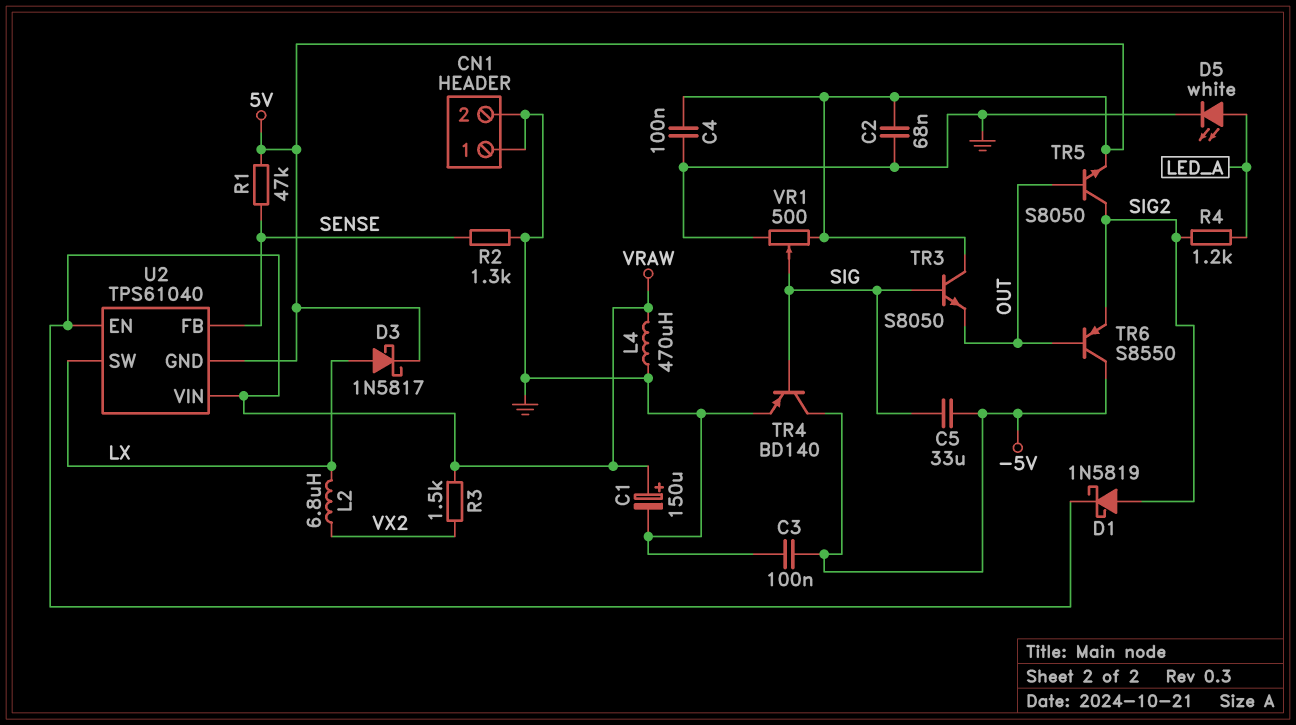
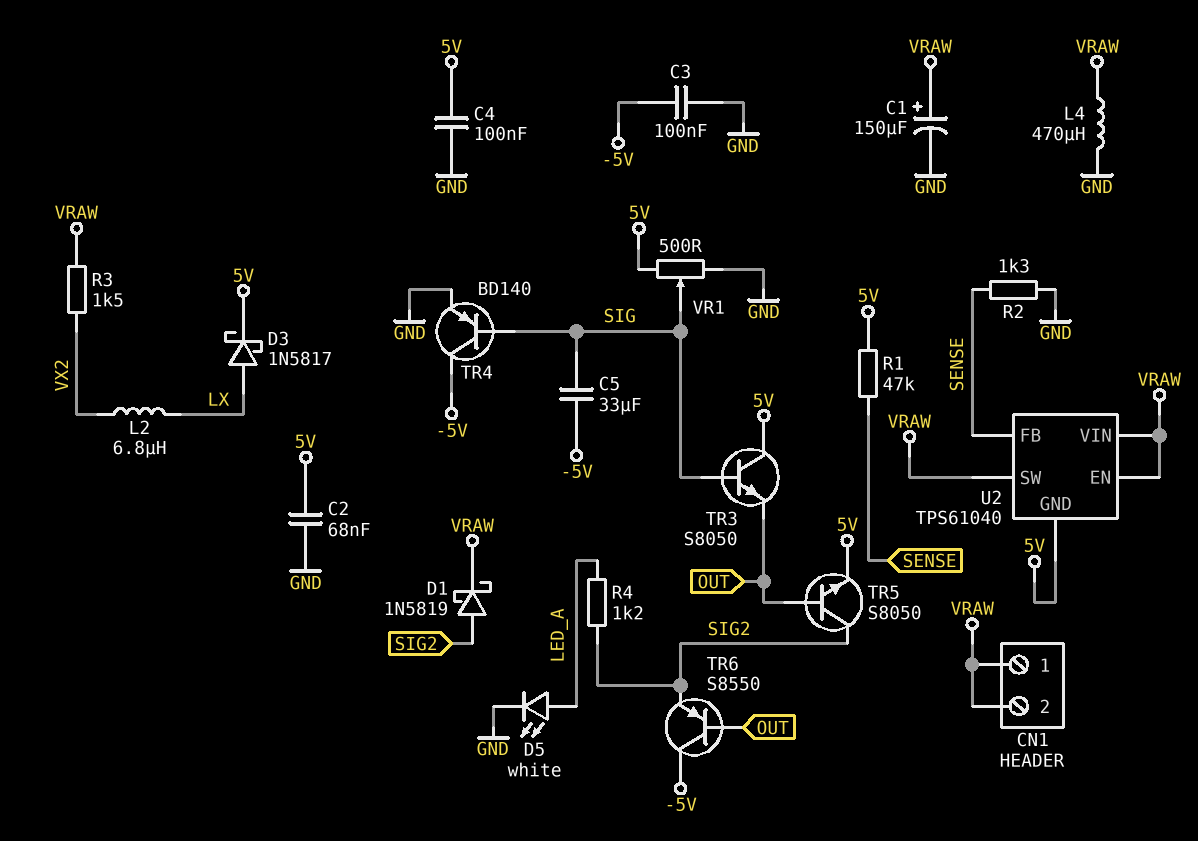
CN1 pin 1: GND -> VRAW
CN1 pin 2: GND -> VRAW
U2 pin SW: LX -> VRAW

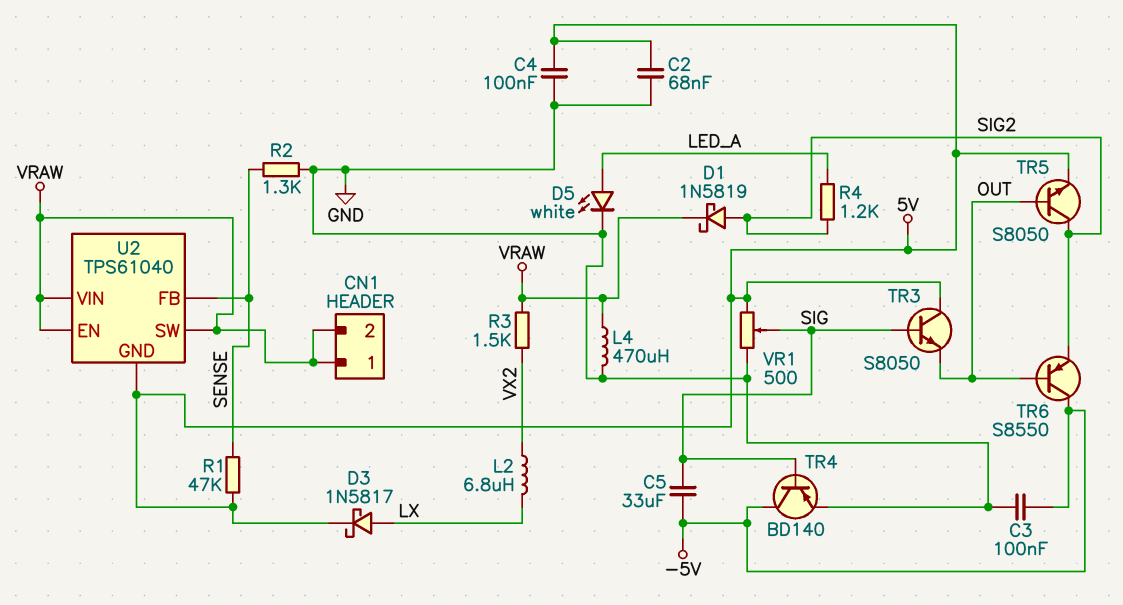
C1: 150uF (plus VRAW, minus GND) -> none

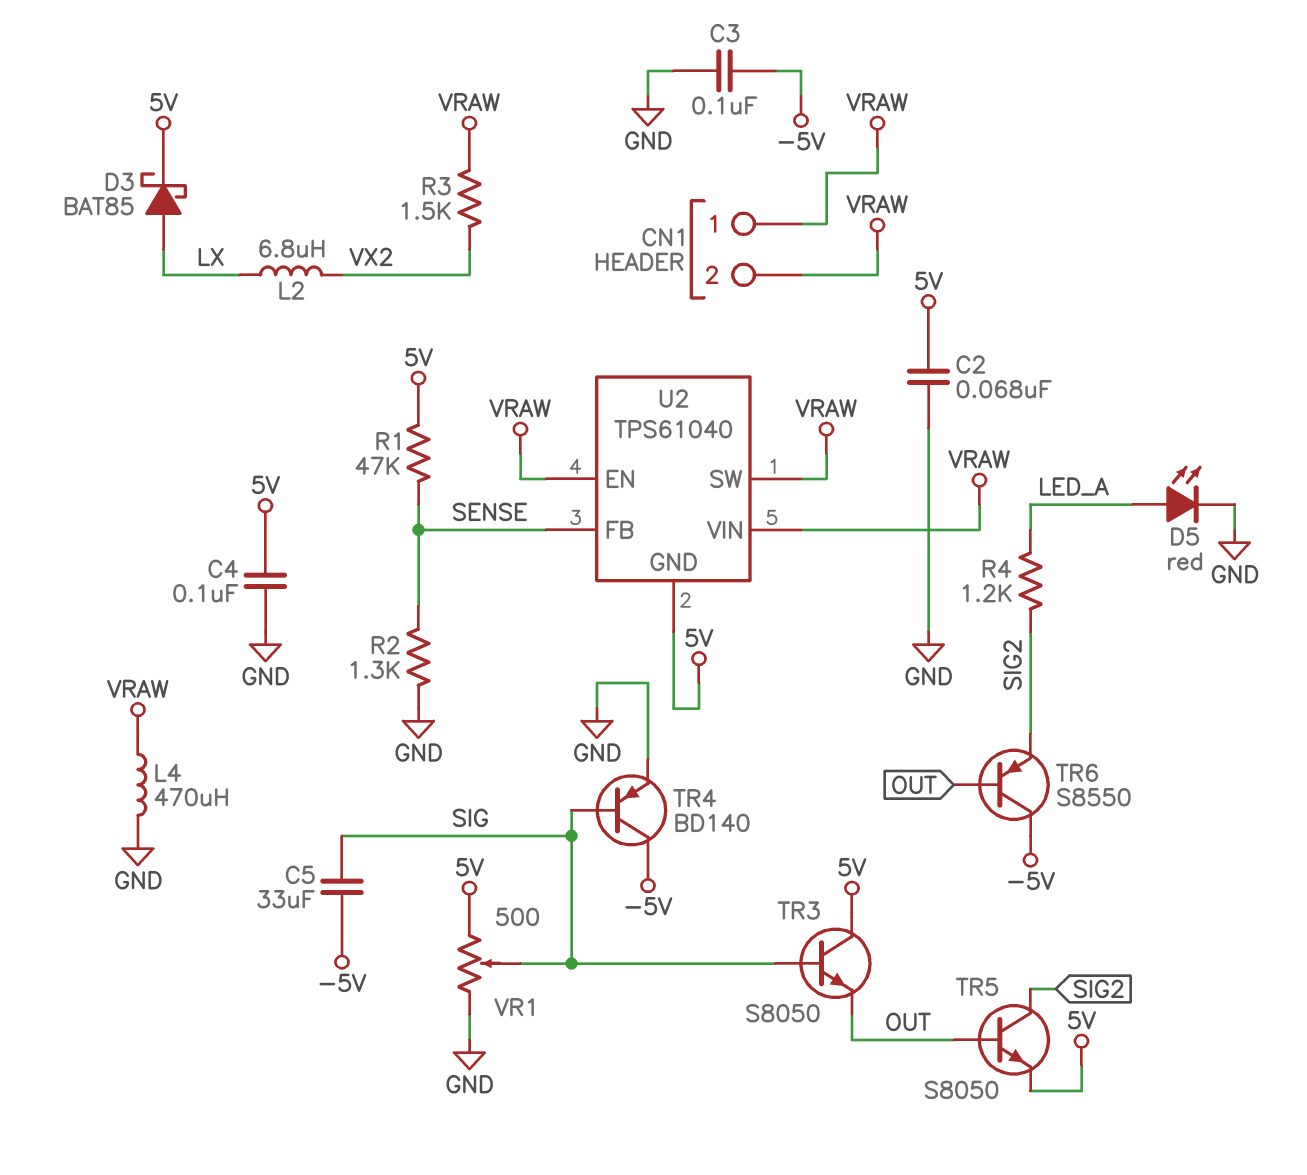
D1: schottky 1N5819 (A SIG2, K VRAW) -> none
D3: schottky 1N5817 (A LX, K 5V) -> schottky BAT85 (A LX, K 5V)
D5: LED white (A LED_A, K GND) -> LED red (A LED_A, K GND)

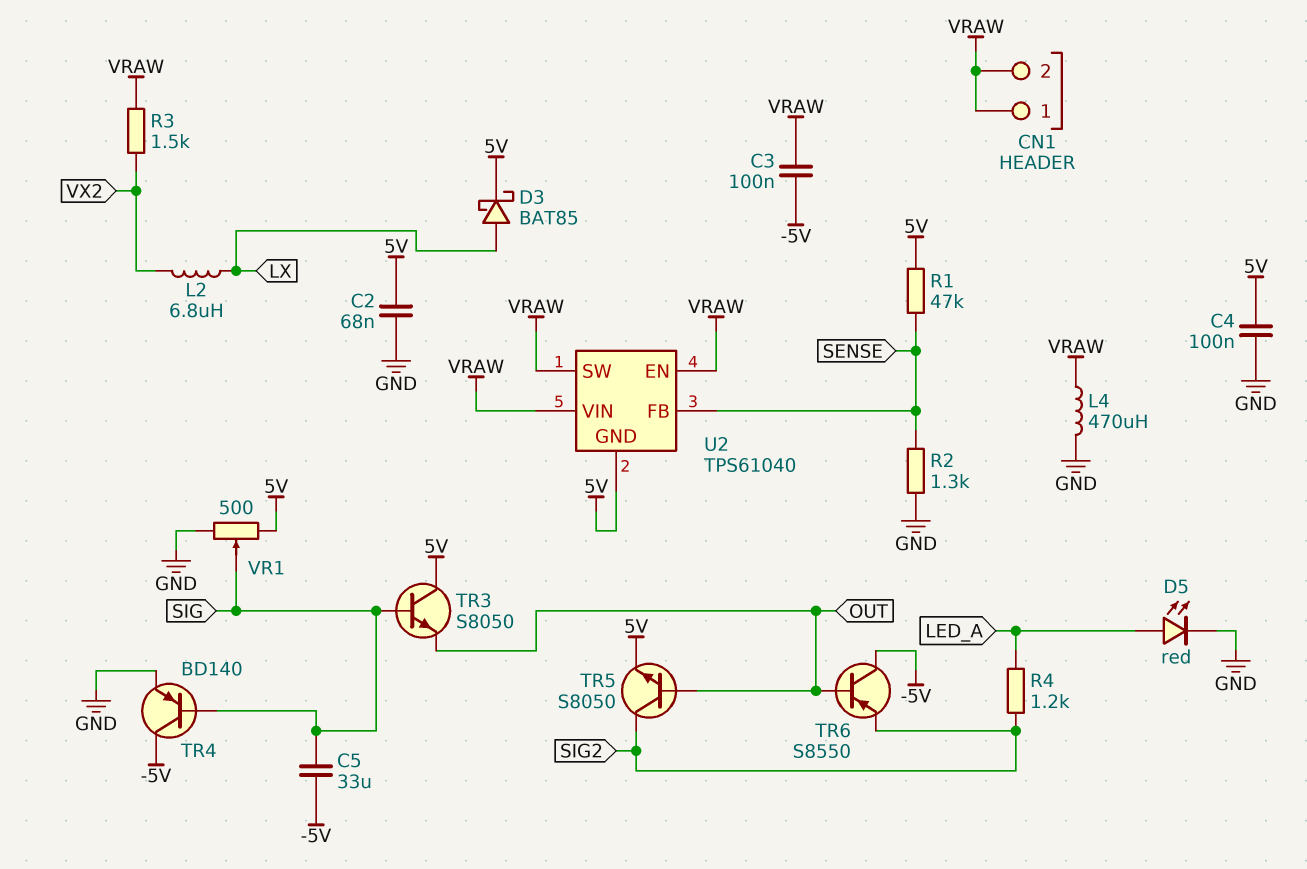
C3: 100nF (-5V, GND) -> 100nF (-5V, VRAW)

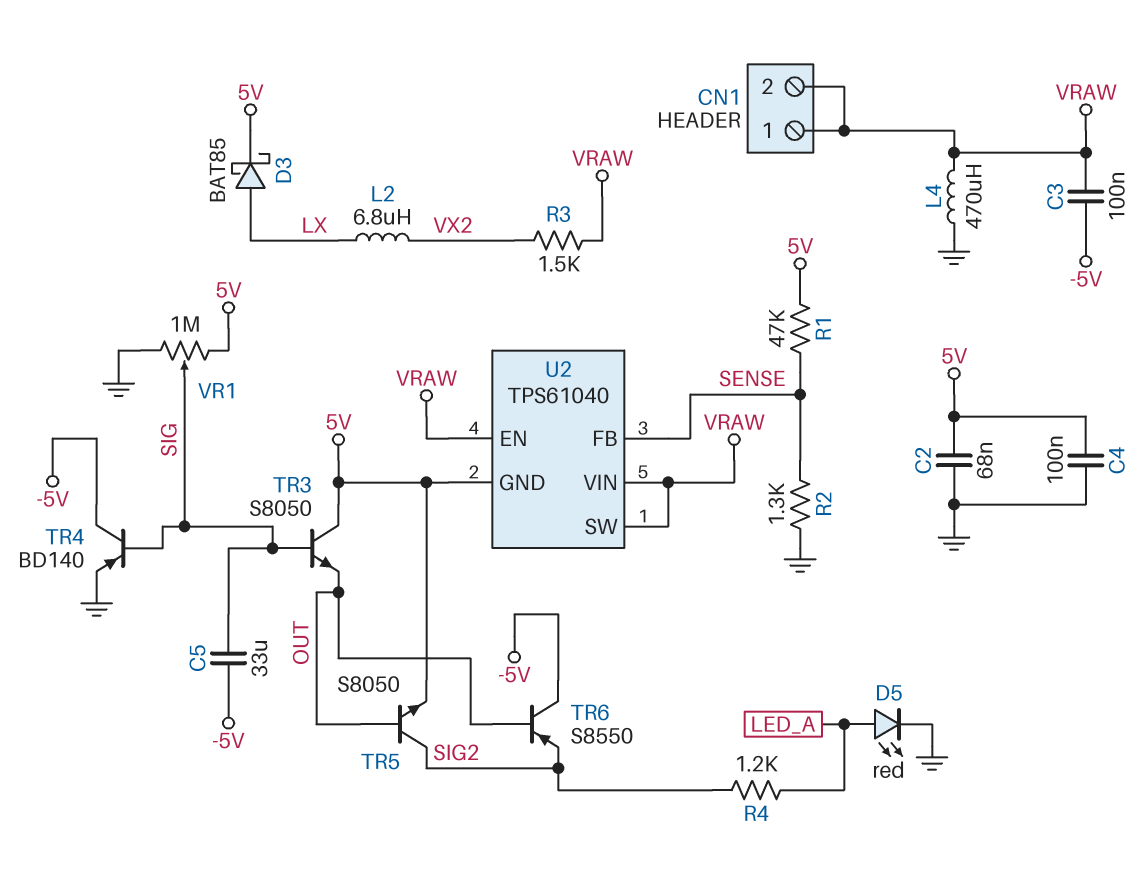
VR1: 500 (5V, GND, wiper SIG) -> 1M (5V, GND, wiper SIG)

